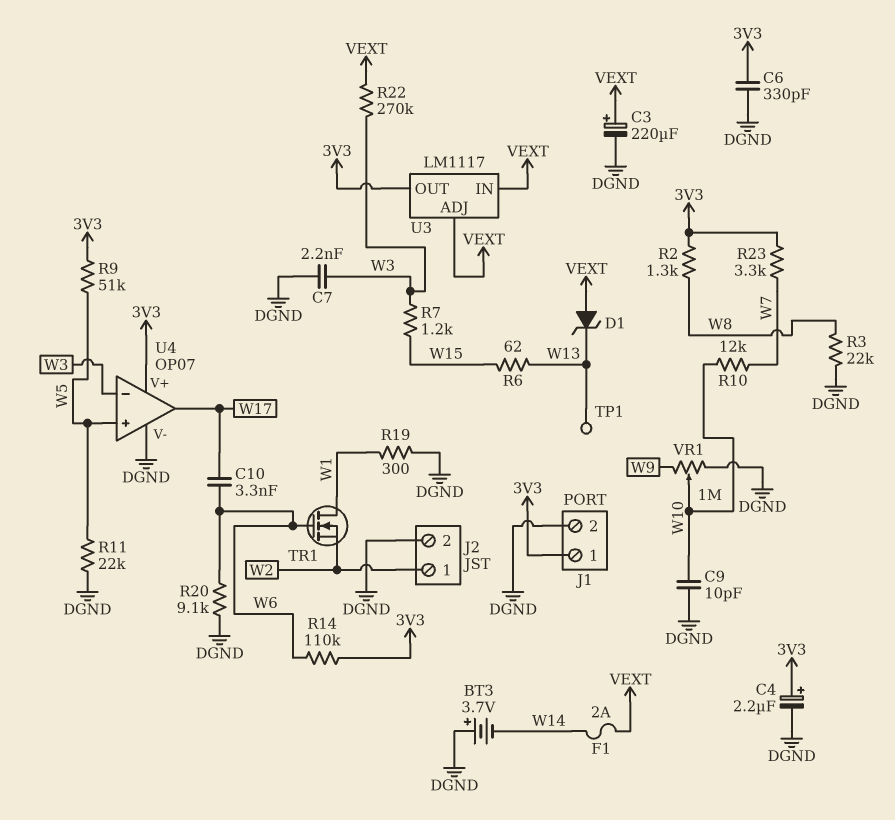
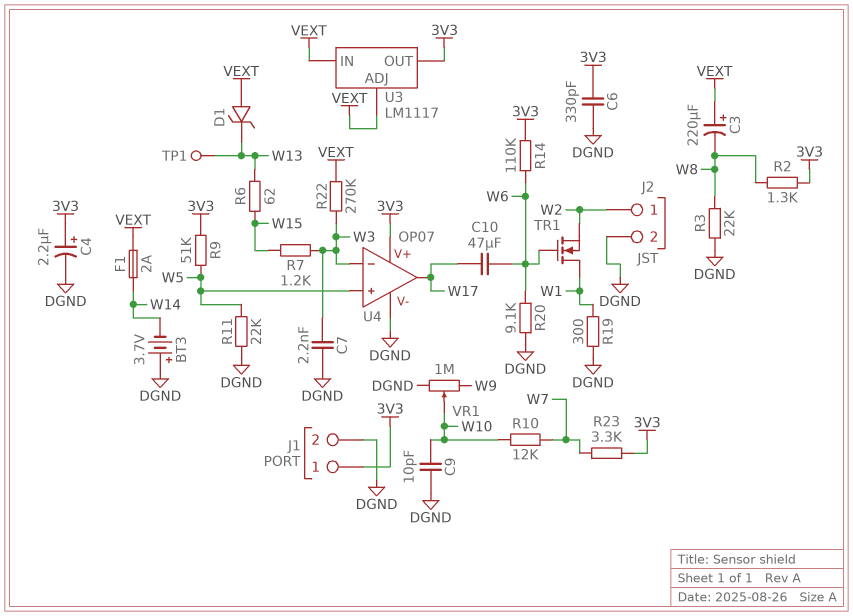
C3: 220uF (plus VEXT, minus DGND) -> 220uF (plus VEXT, minus W8)
C10: 3.3nF (W6, W17) -> 47uF (W6, W17)

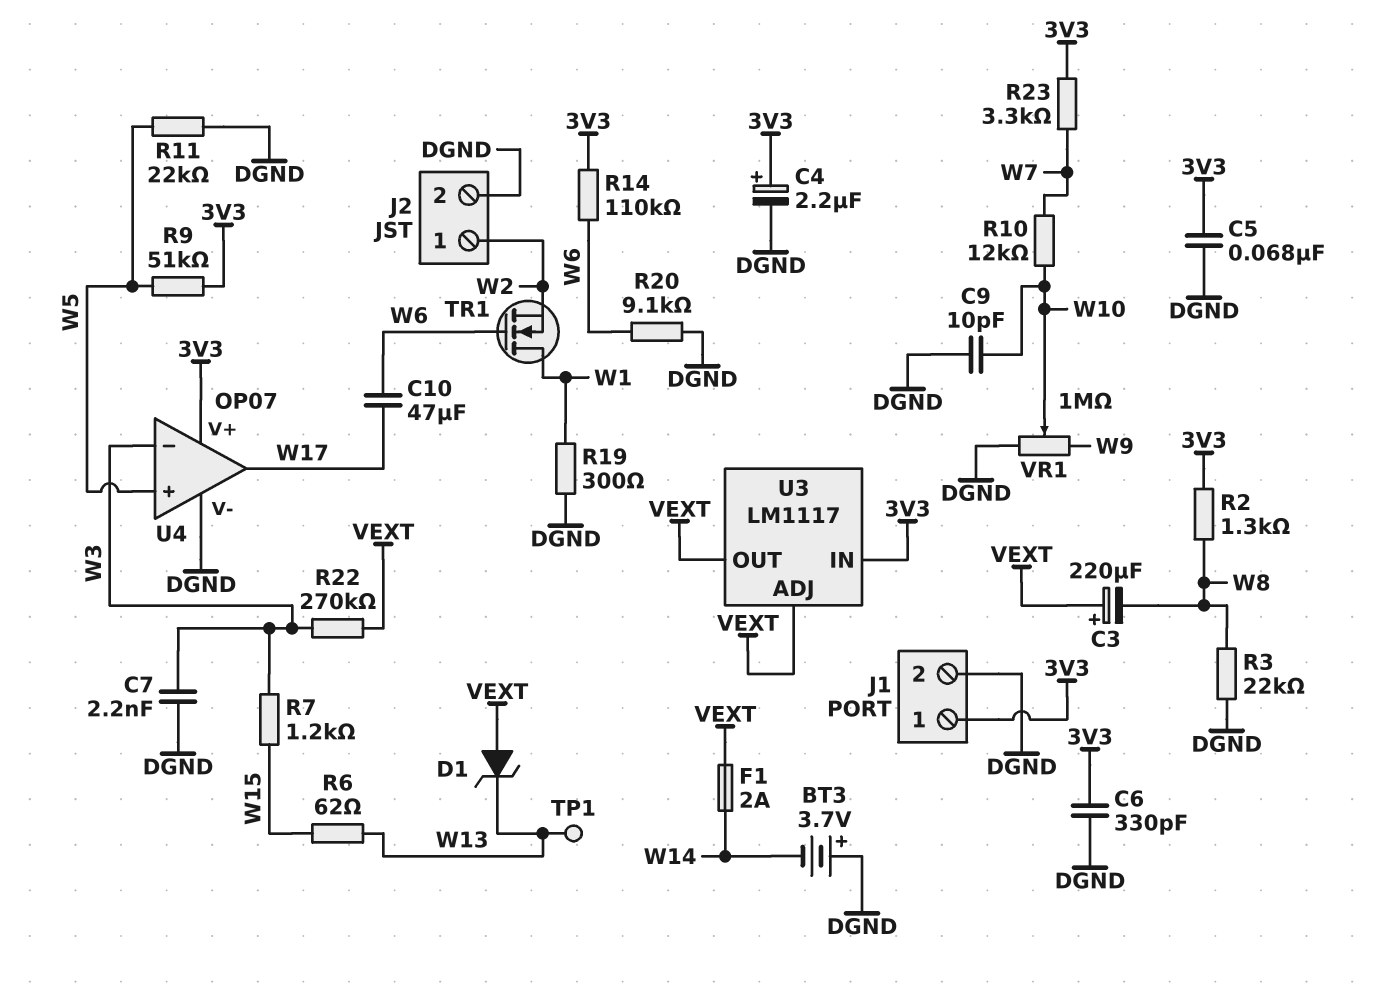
C5: none -> 68nF (3V3, DGND)
U3 pin IN: VEXT -> 3V3
U3 pin OUT: 3V3 -> VEXT

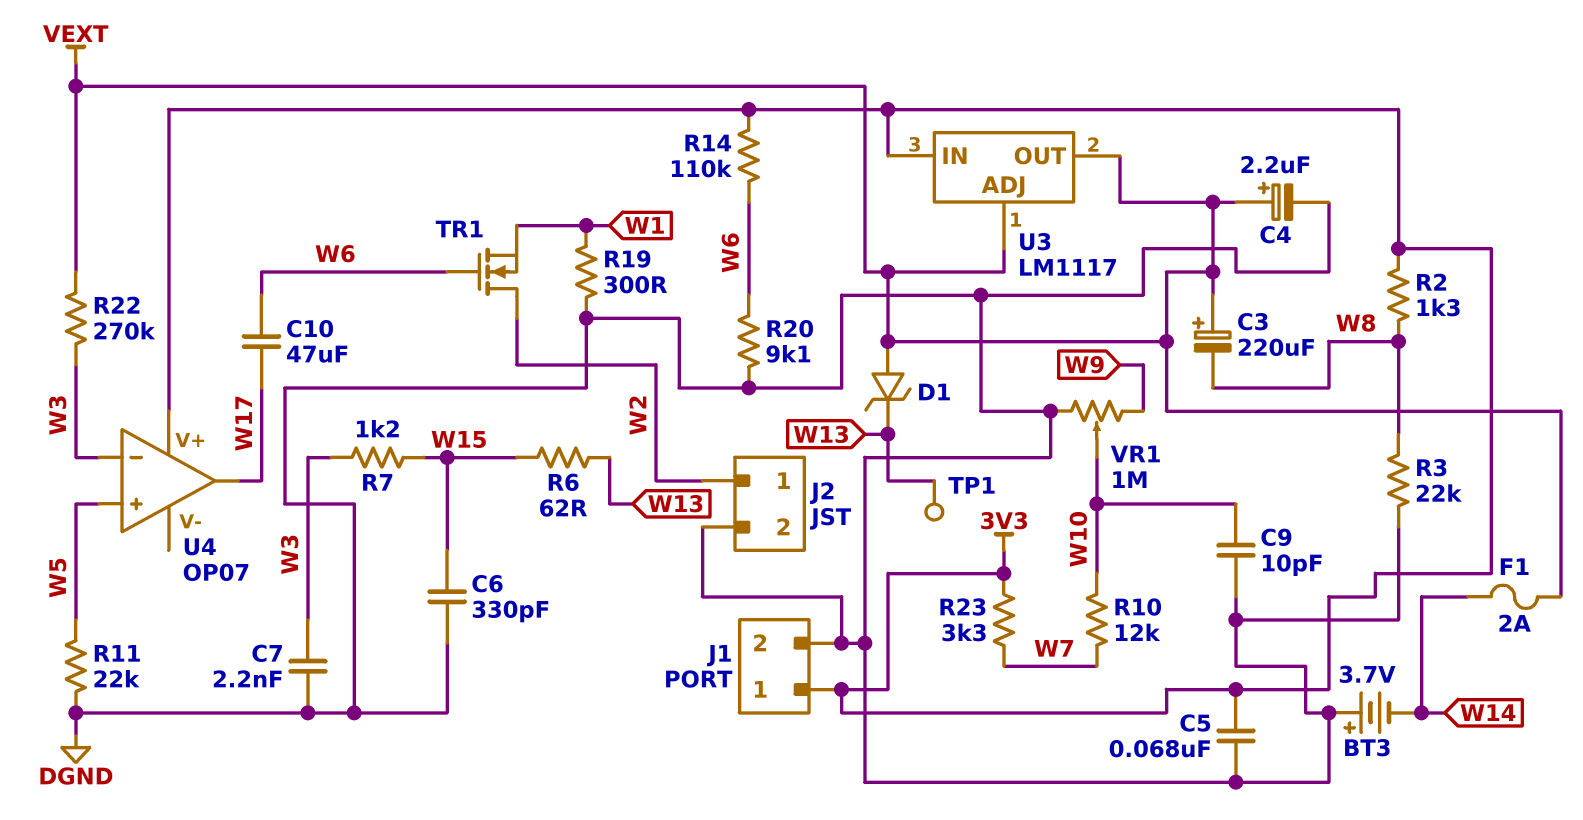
C4: 2.2uF (plus 3V3, minus DGND) -> 2.2uF (plus VEXT, minus DGND)
C6: 330pF (3V3, DGND) -> 330pF (DGND, W15)
R9: 51k (3V3, W5) -> none
TR1: NMOS (G W6, D W1, S W2) -> NMOS (G W6, D W2, S W1)
U4 pin V-: DGND -> none

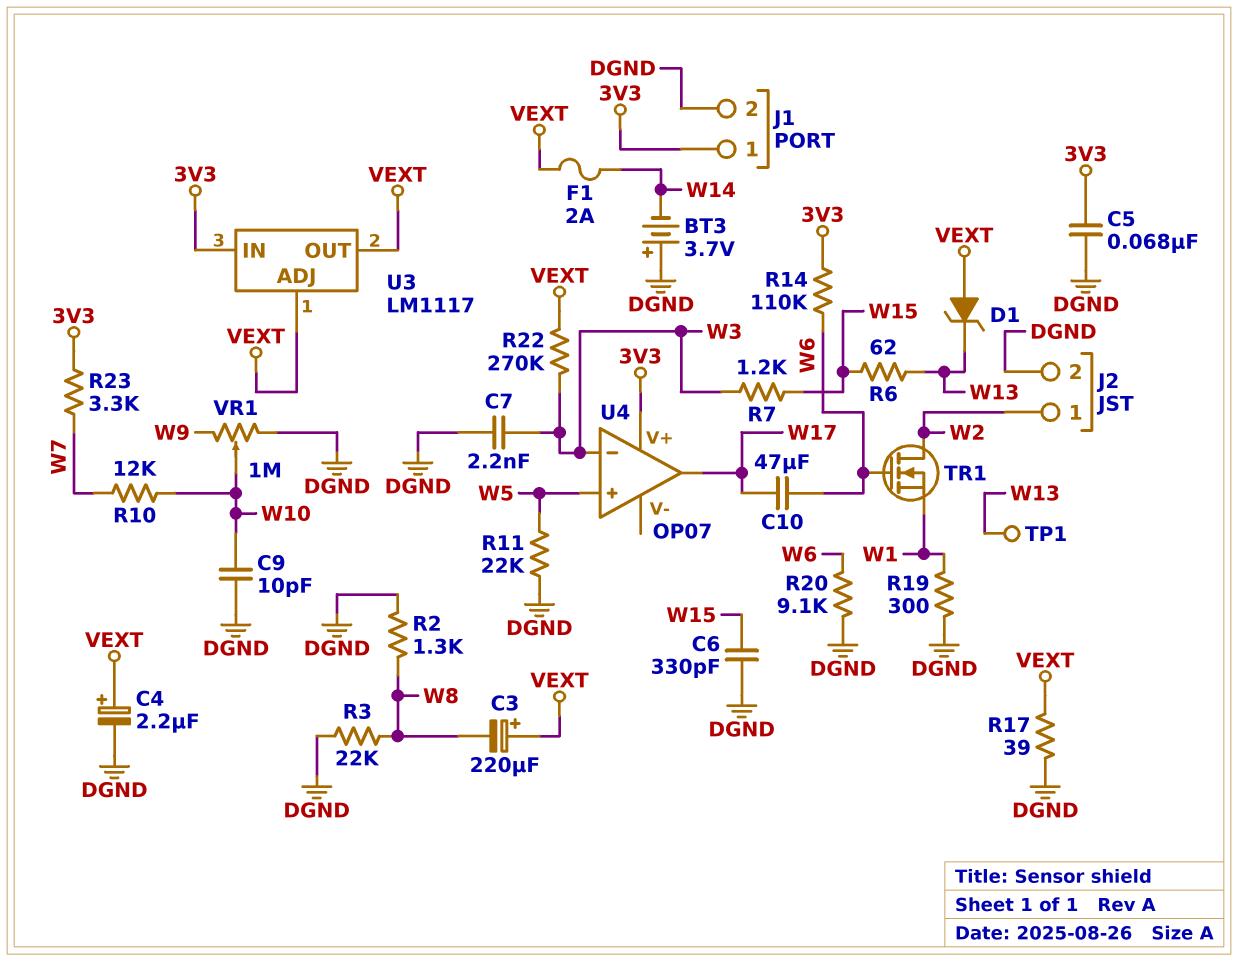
R2: 1.3k (3V3, W8) -> 1.3k (DGND, W8)
R17: none -> 39 (DGND, VEXT)

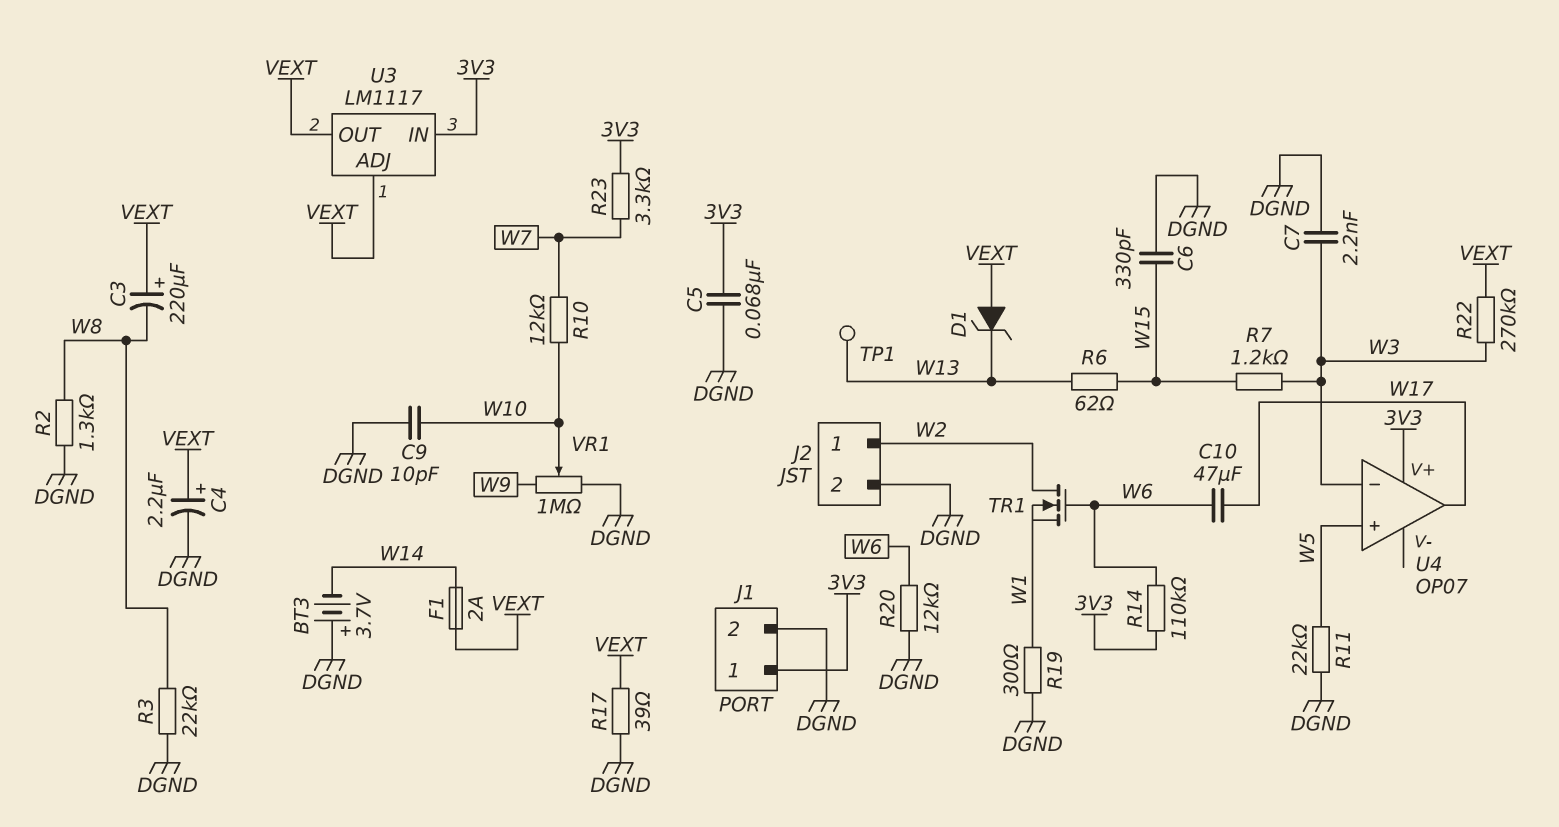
R20: 9.1k (DGND, W6) -> 12k (DGND, W6)

